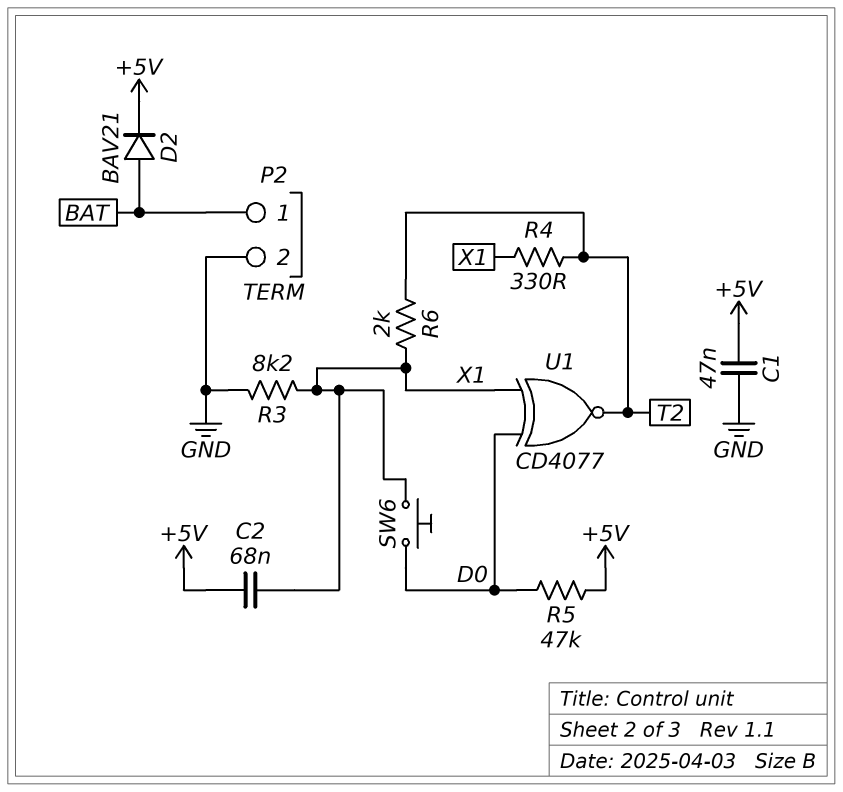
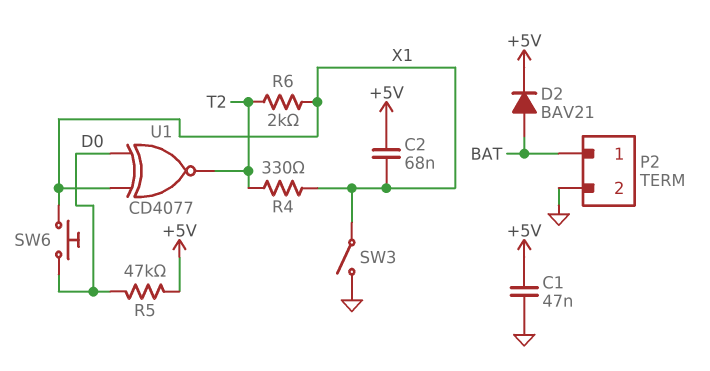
R3: 8.2k (GND, X1) -> none
SW3: none -> switch (GND, X1)

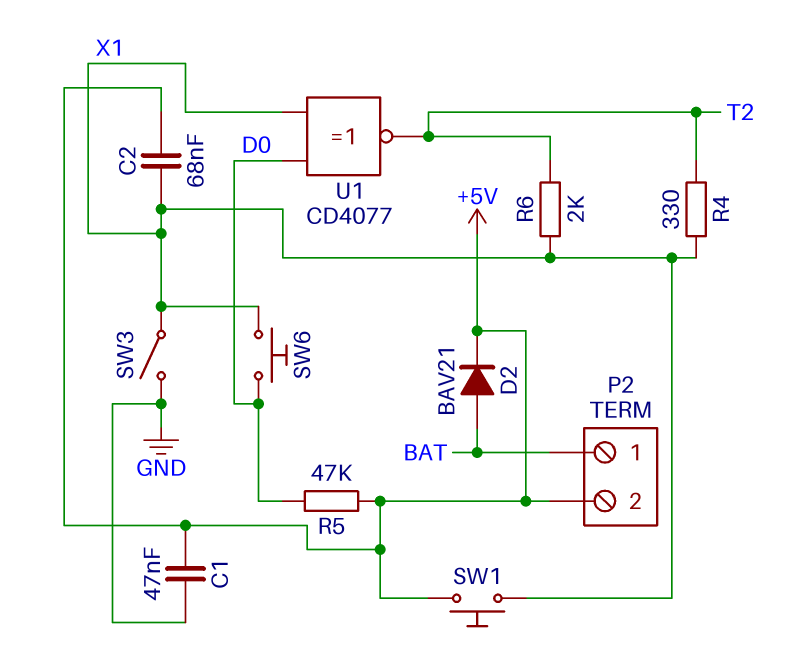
P2 pin 2: GND -> +5V
SW1: none -> button (+5V, X1)

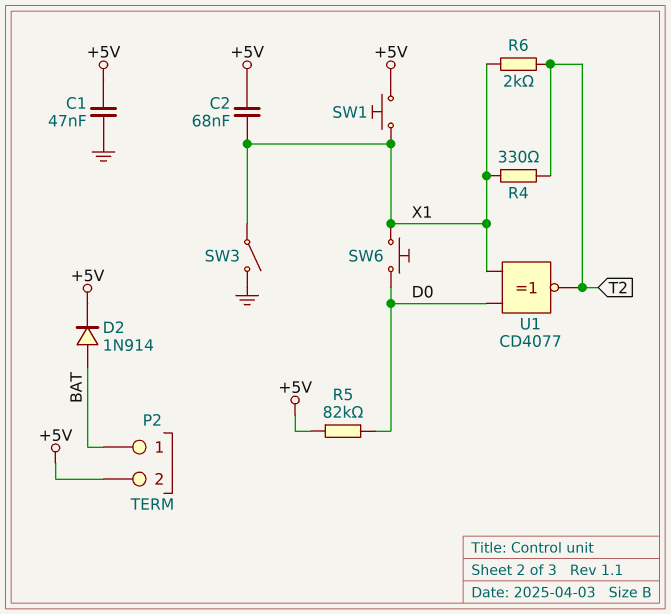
D2: diode BAV21 (A BAT, K +5V) -> diode 1N914 (A BAT, K +5V)
R5: 47k (+5V, D0) -> 82k (+5V, D0)

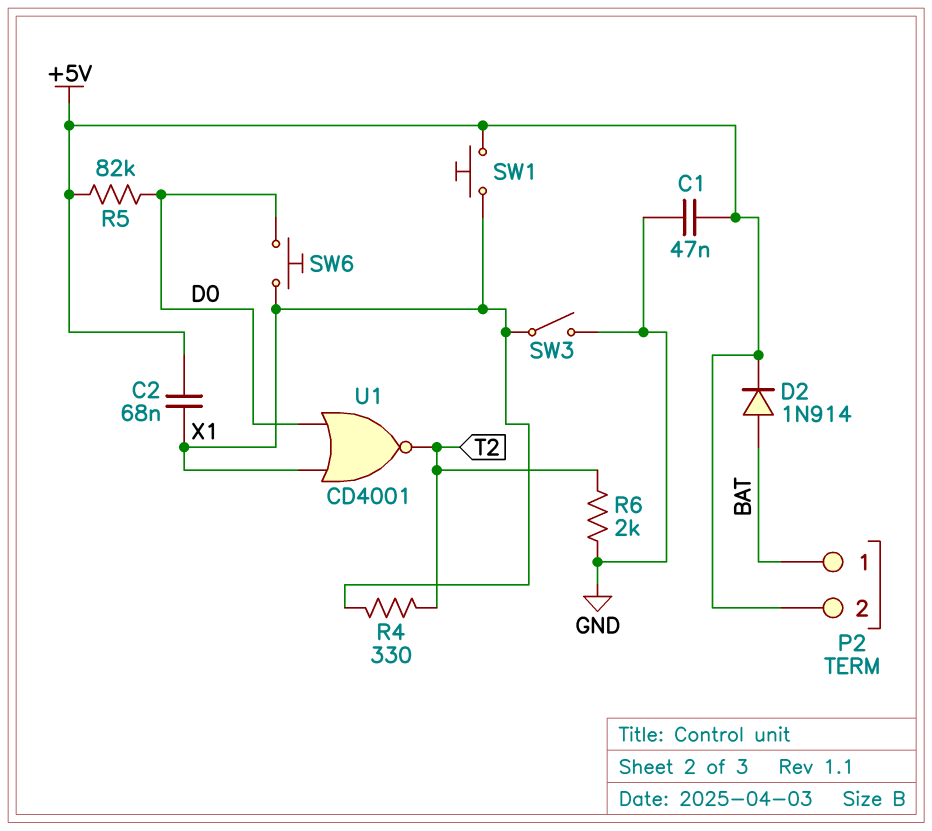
R6: 2k (T2, X1) -> 2k (GND, T2)
U1: XNOR CD4077 (in D0, in X1, out T2) -> NOR CD4001 (in D0, in X1, out T2)

